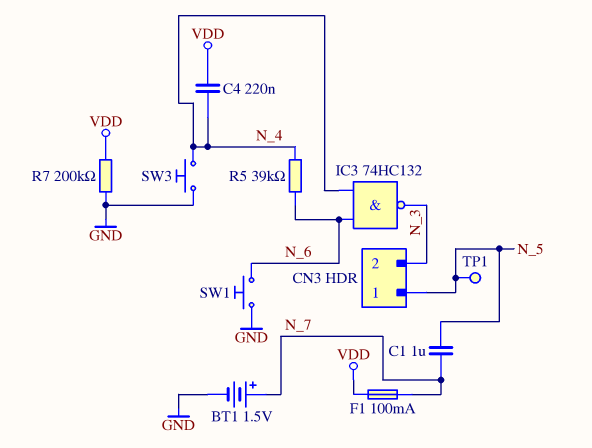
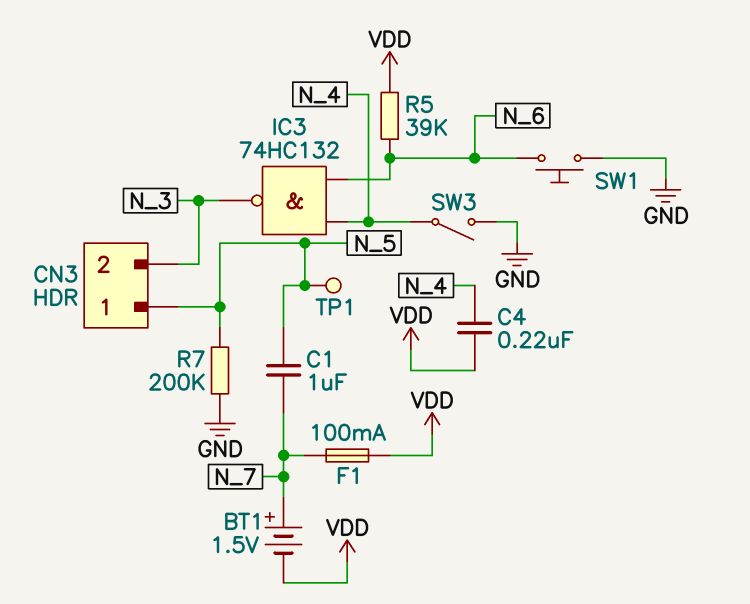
BT1: 1.5V (plus N_7, minus GND) -> 1.5V (plus N_7, minus VDD)
R5: 39k (N_4, N_6) -> 39k (N_6, VDD)
R7: 200k (GND, VDD) -> 200k (GND, N_5)
SW3: button (GND, N_4) -> switch (GND, N_4)

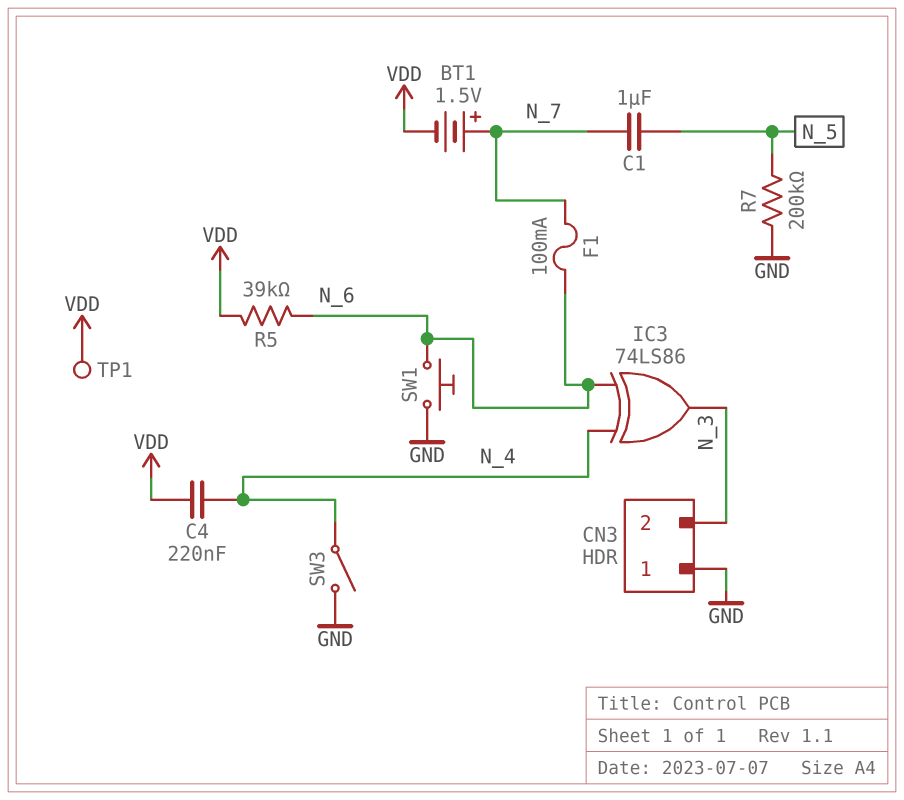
CN3 pin 1: N_5 -> GND
F1: 100mA (N_7, VDD) -> 100mA (N_6, N_7)
IC3: NAND 74HC132 (in N_4, in N_6, out N_3) -> XOR 74LS86 (in N_4, in N_6, out N_3)
TP1: test point (N_5) -> test point (VDD)

